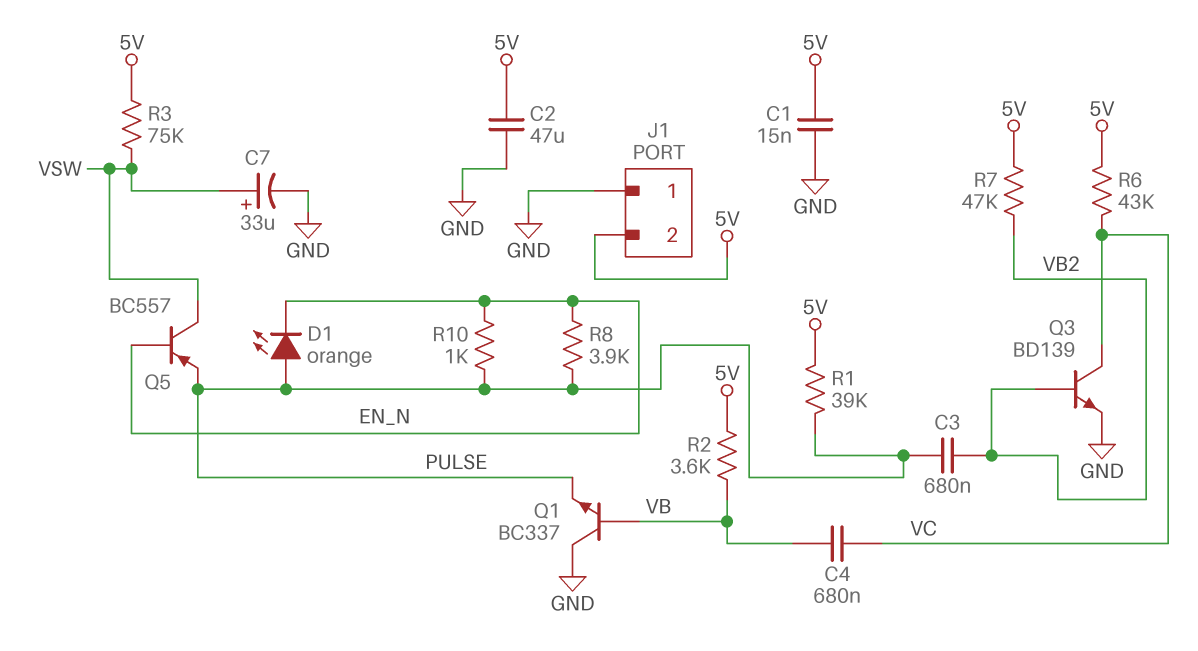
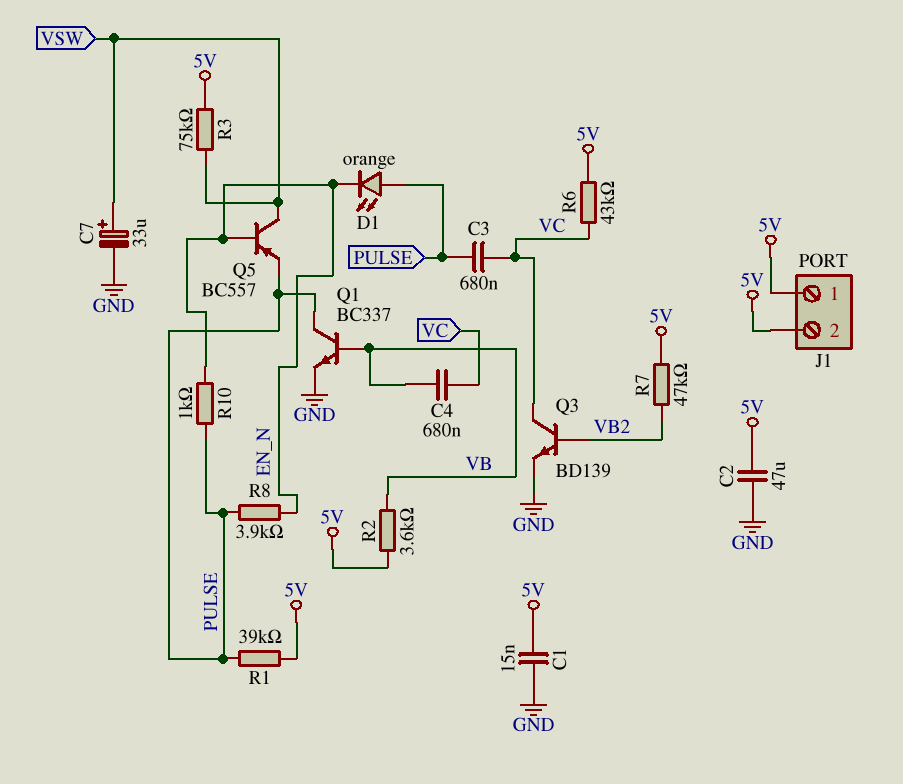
C3: 680nF (PULSE, VB2) -> 680nF (PULSE, VC)
J1 pin 1: GND -> 5V
Q1: NPN BC337 (B VB, C GND, E PULSE) -> NPN BC337 (B VB, C PULSE, E GND)

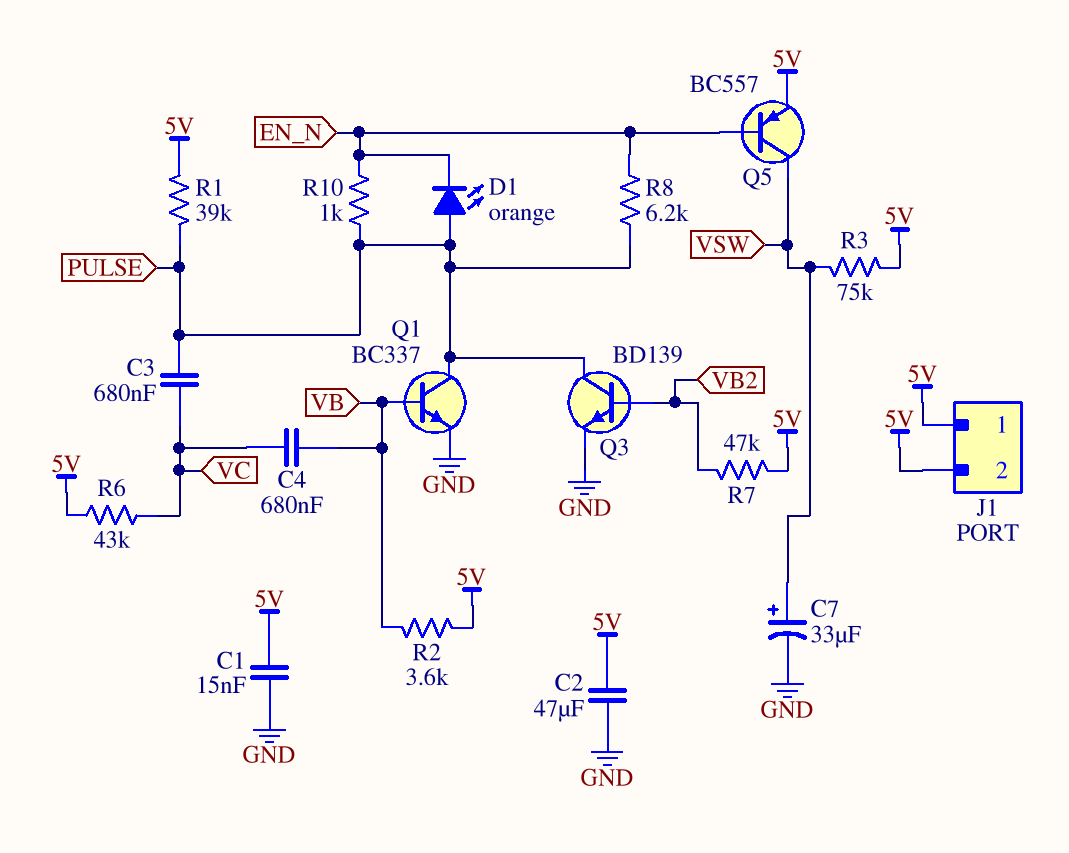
Q3: NPN BD139 (B VB2, C VC, E GND) -> NPN BD139 (B VB2, C PULSE, E GND)
Q5: PNP BC557 (B EN_N, C VSW, E PULSE) -> PNP BC557 (B EN_N, C VSW, E 5V)
R8: 3.9k (EN_N, PULSE) -> 6.2k (EN_N, PULSE)

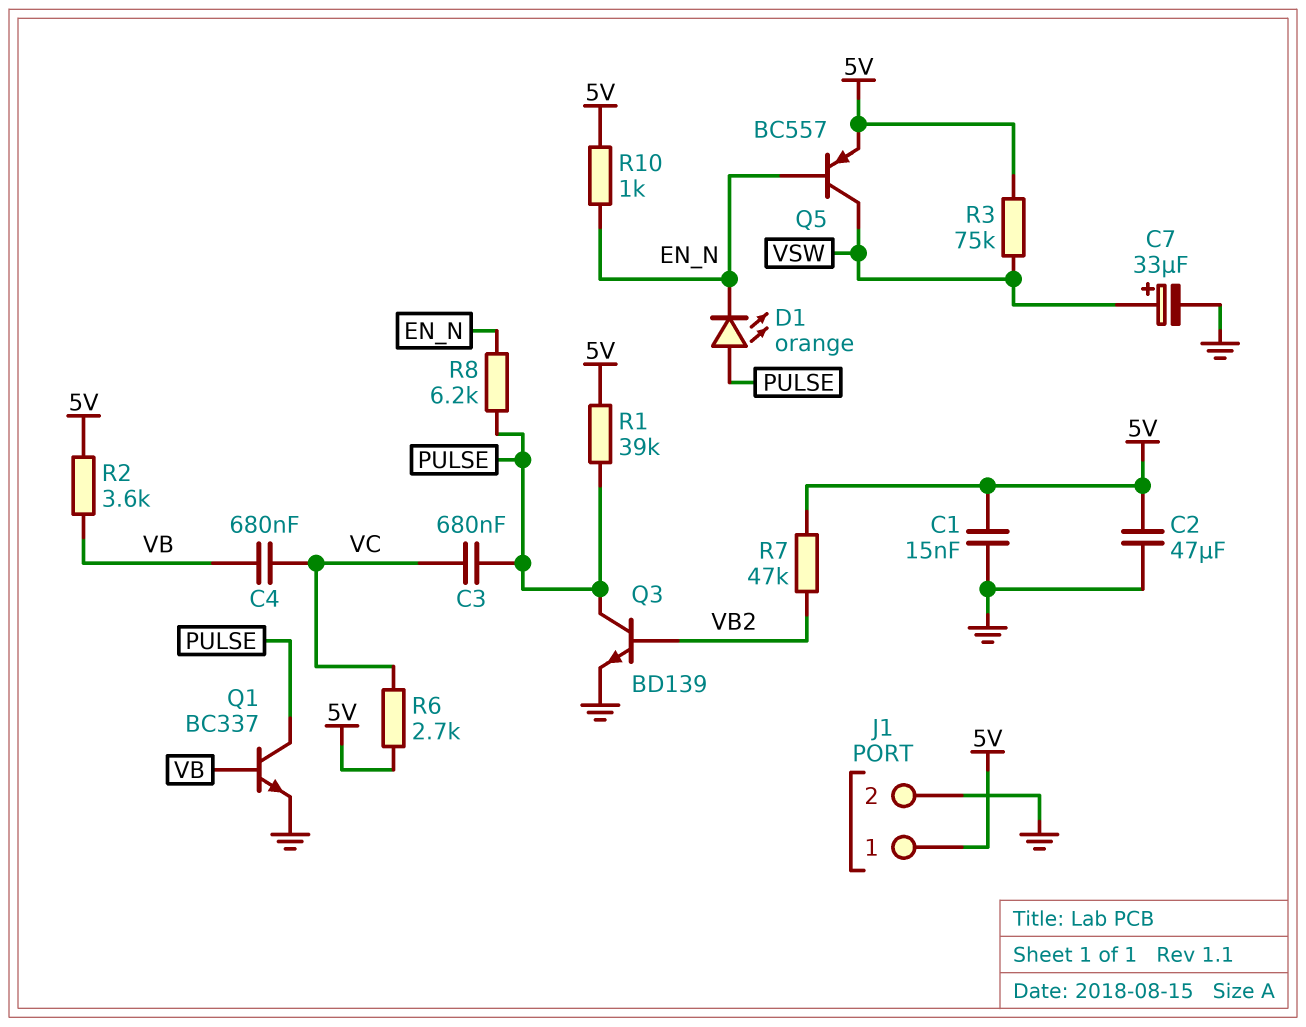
J1 pin 2: 5V -> GND
R6: 43k (5V, VC) -> 2.7k (5V, VC)
R10: 1k (EN_N, PULSE) -> 1k (5V, EN_N)

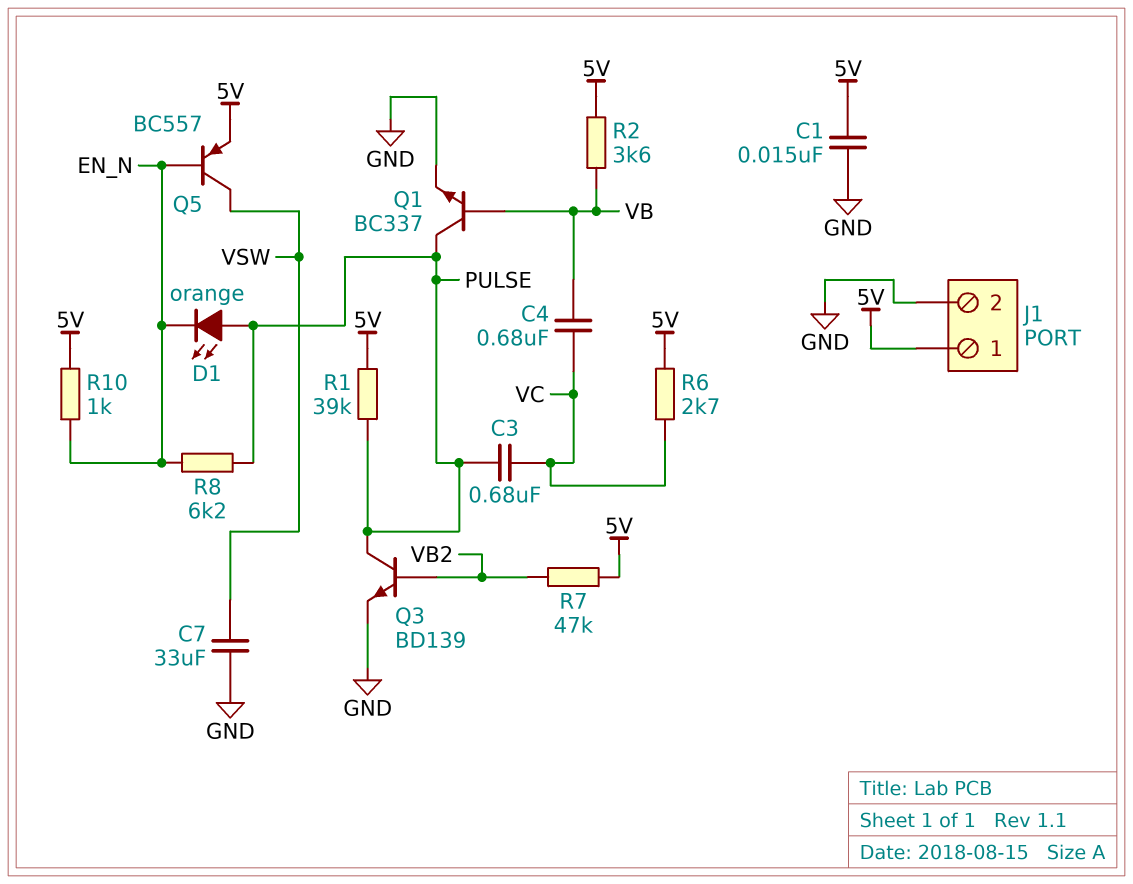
C2: 47uF (5V, GND) -> none
C7: 33uF (plus VSW, minus GND) -> 33uF (GND, VSW)
R3: 75k (5V, VSW) -> none

